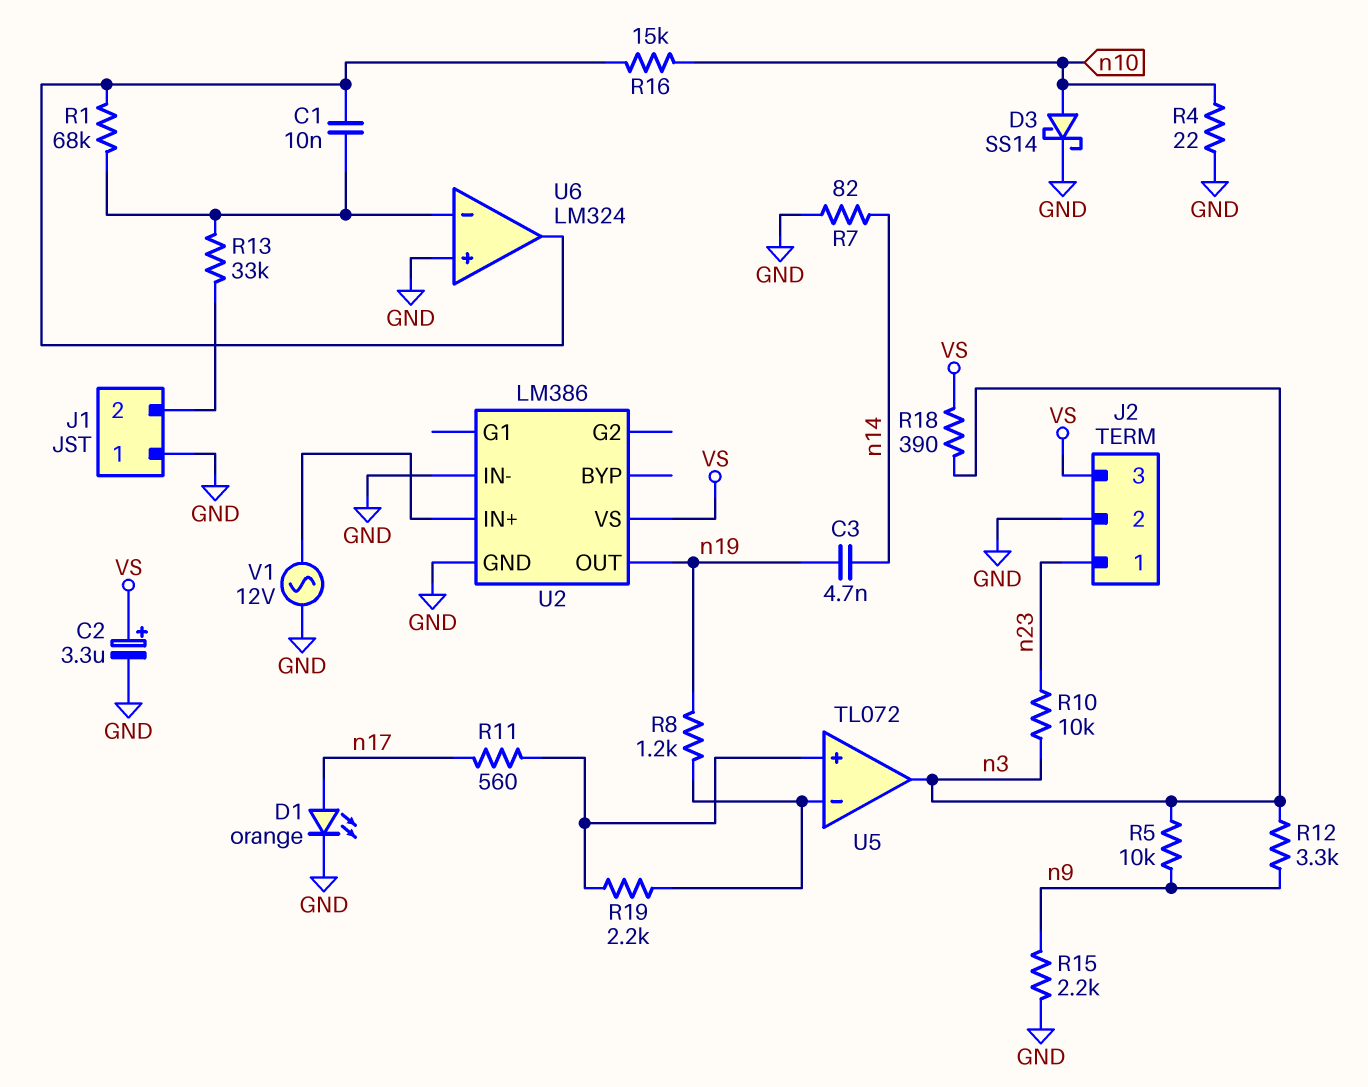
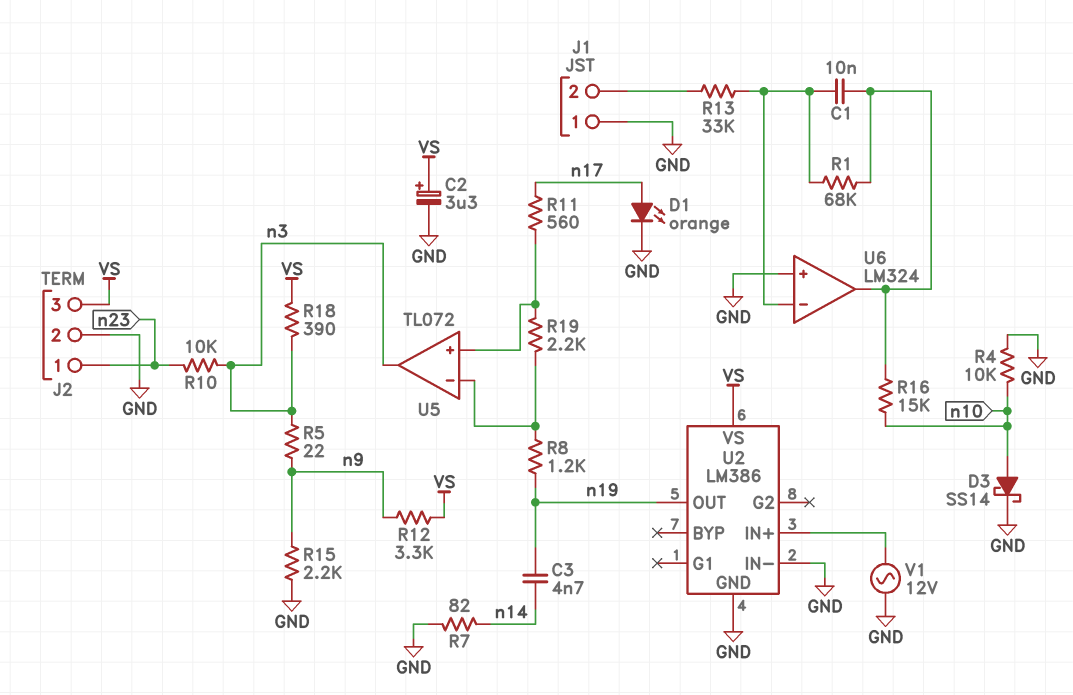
R4: 22 (GND, n10) -> 10k (GND, n10)
R5: 10k (n3, n9) -> 22 (n3, n9)
R12: 3.3k (n3, n9) -> 3.3k (VS, n9)

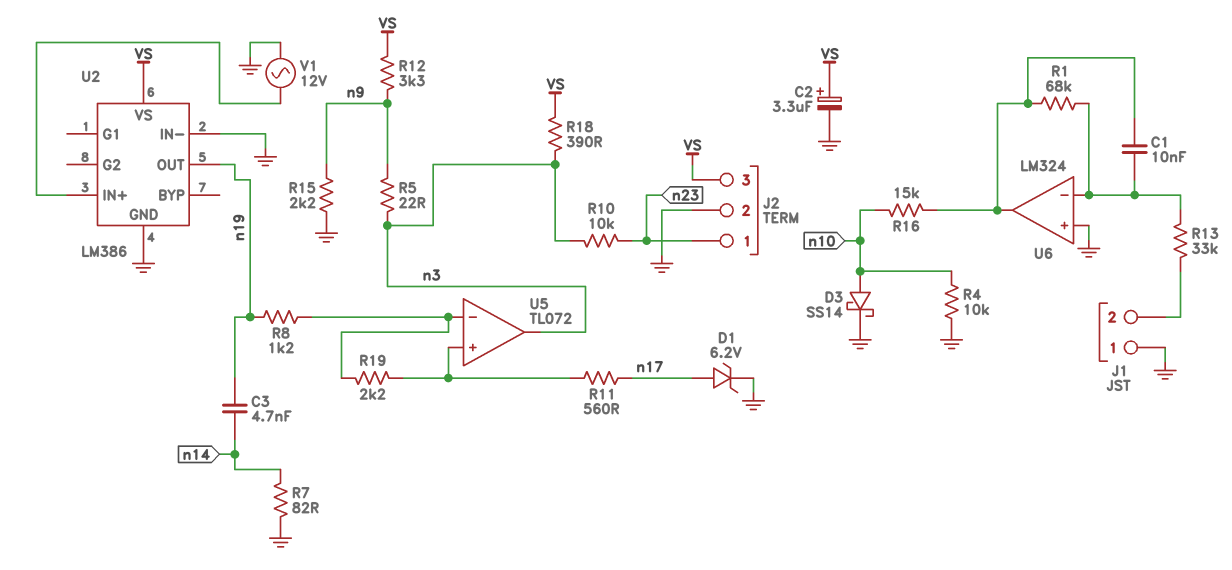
D1: LED orange (A n17, K GND) -> zener 6.2V (A n17, K GND)

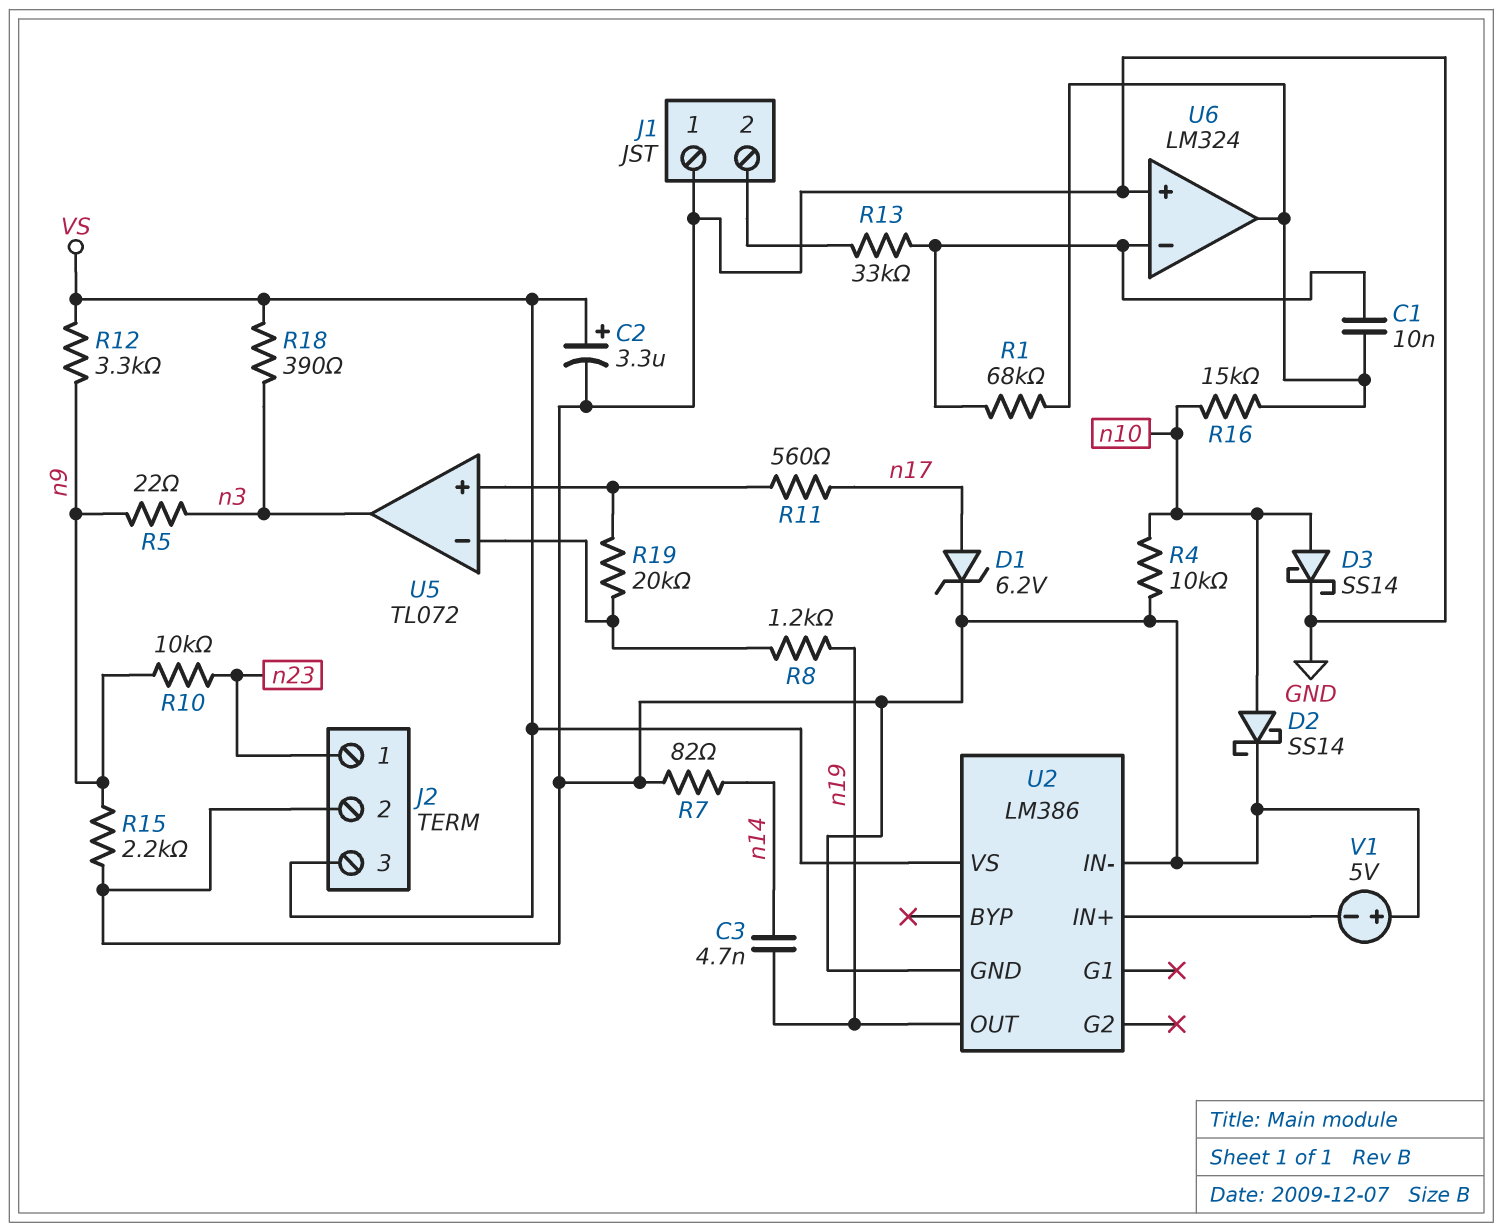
D2: none -> schottky SS14 (A n10, K GND)
R10: 10k (n3, n23) -> 10k (n9, n23)
R19: 2.2k (U5/in+, U5/in-) -> 20k (U5/in+, U5/in-)
V1: AC 12V (GND, U2/IN+) -> 5V (plus GND, minus U2/IN+)

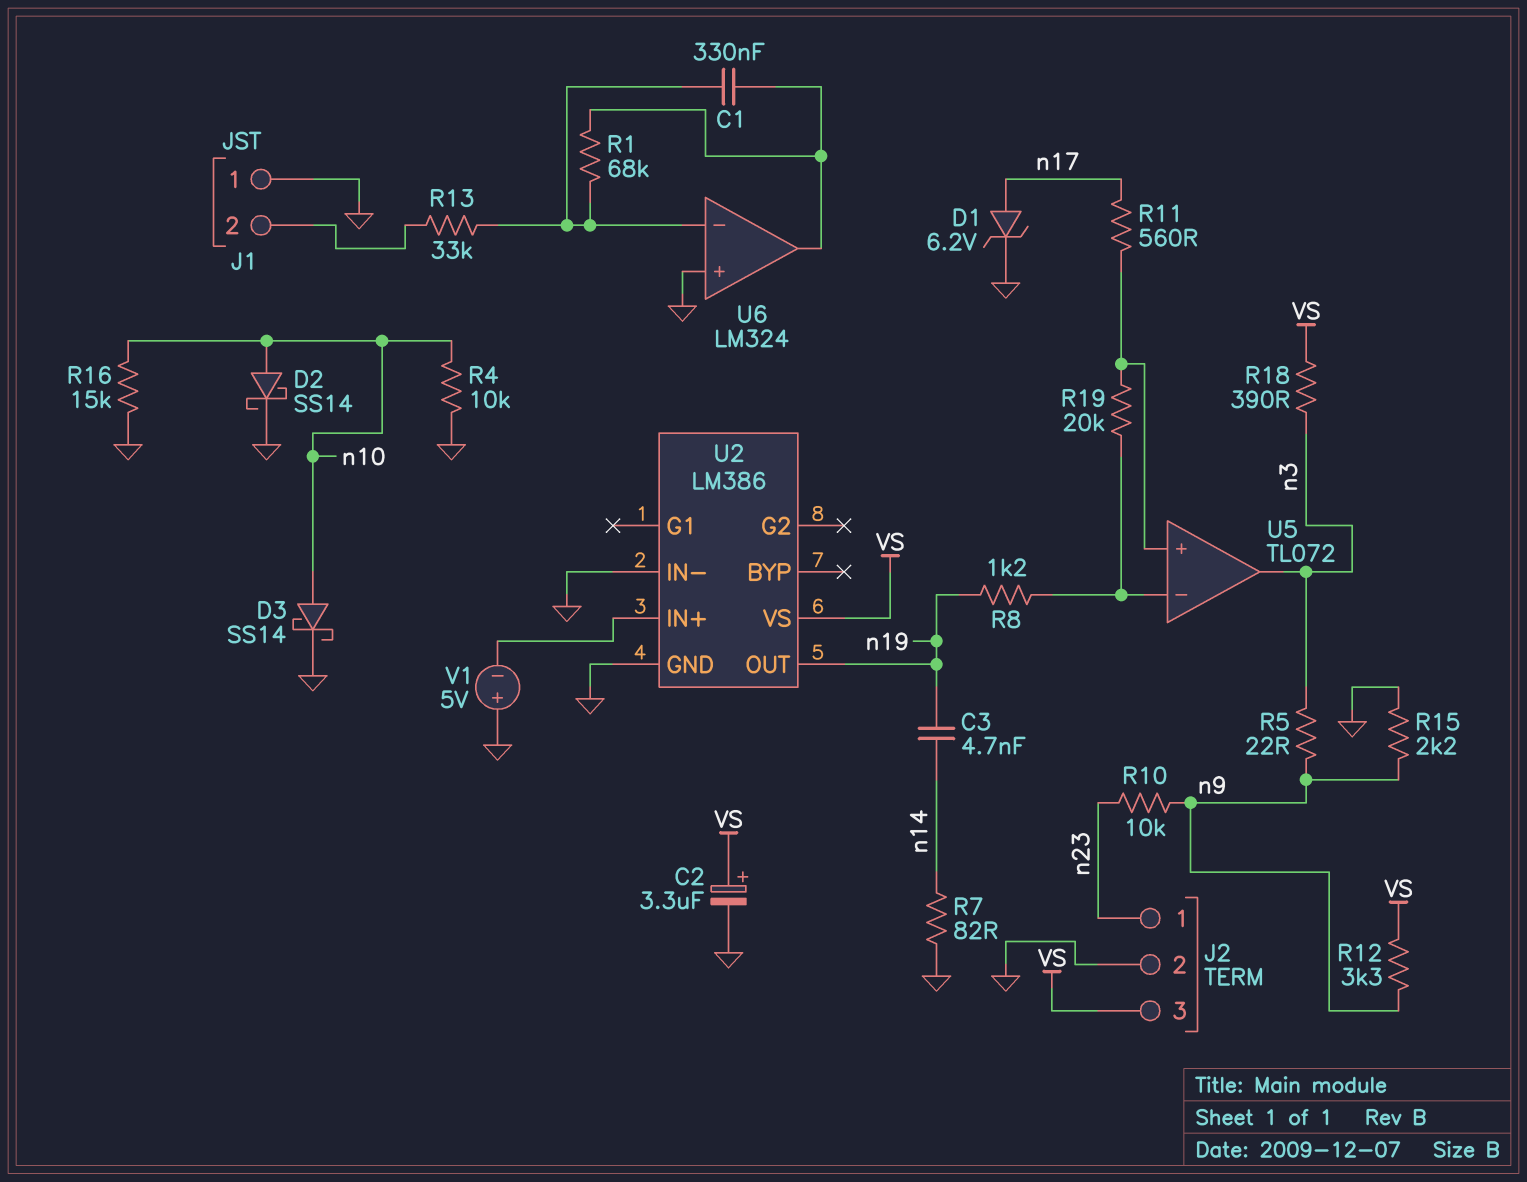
C1: 10nF (U6/in-, U6/out) -> 330nF (U6/in-, U6/out)
R16: 15k (U6/out, n10) -> 15k (GND, n10)

